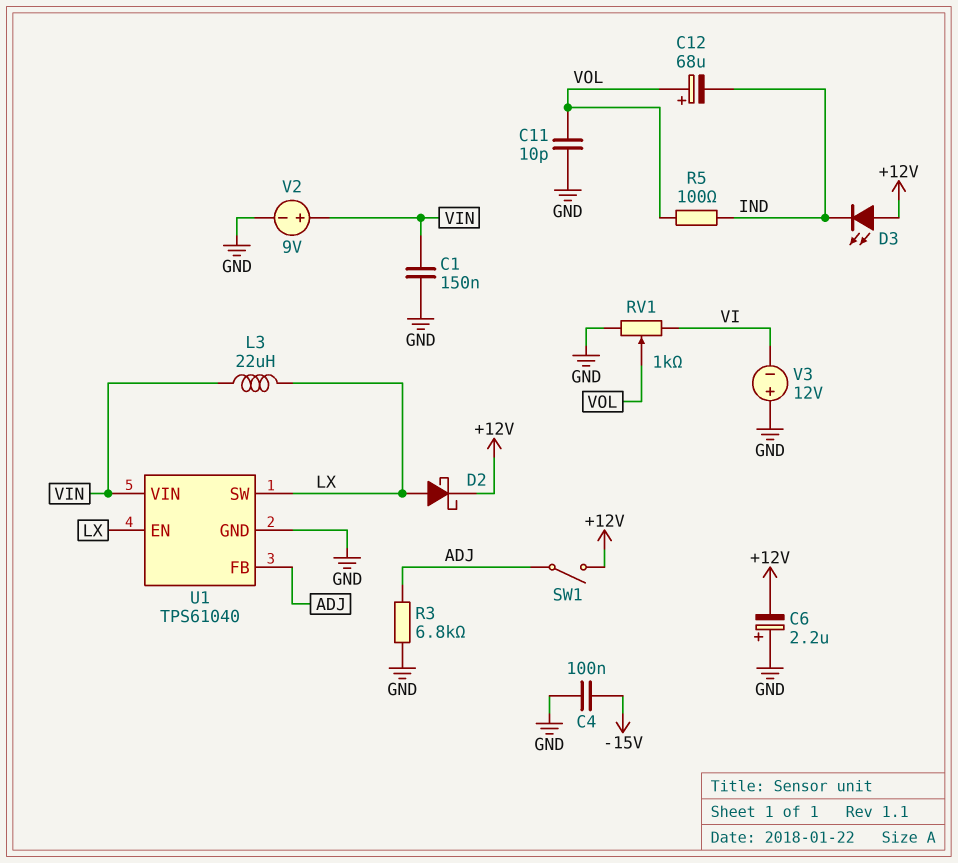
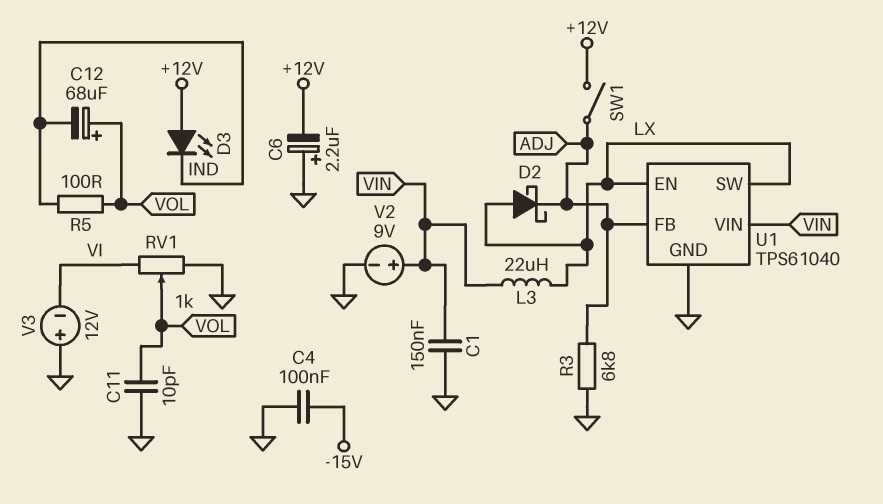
D2: schottky (A LX, K +12V) -> schottky (A LX, K ADJ)

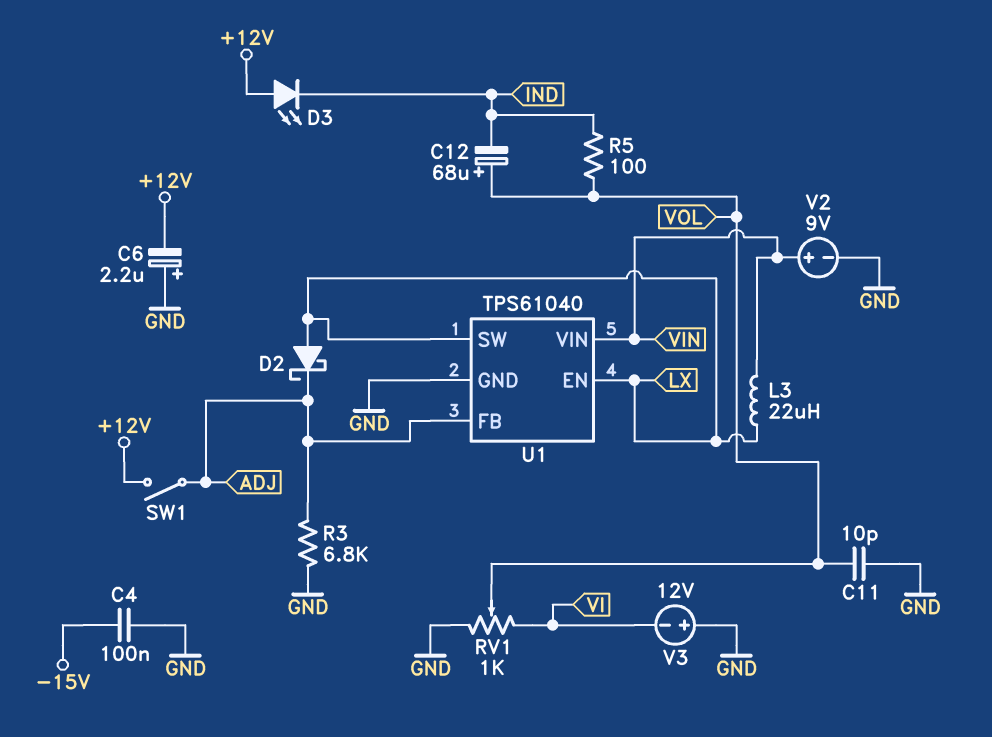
C1: 150nF (GND, VIN) -> none

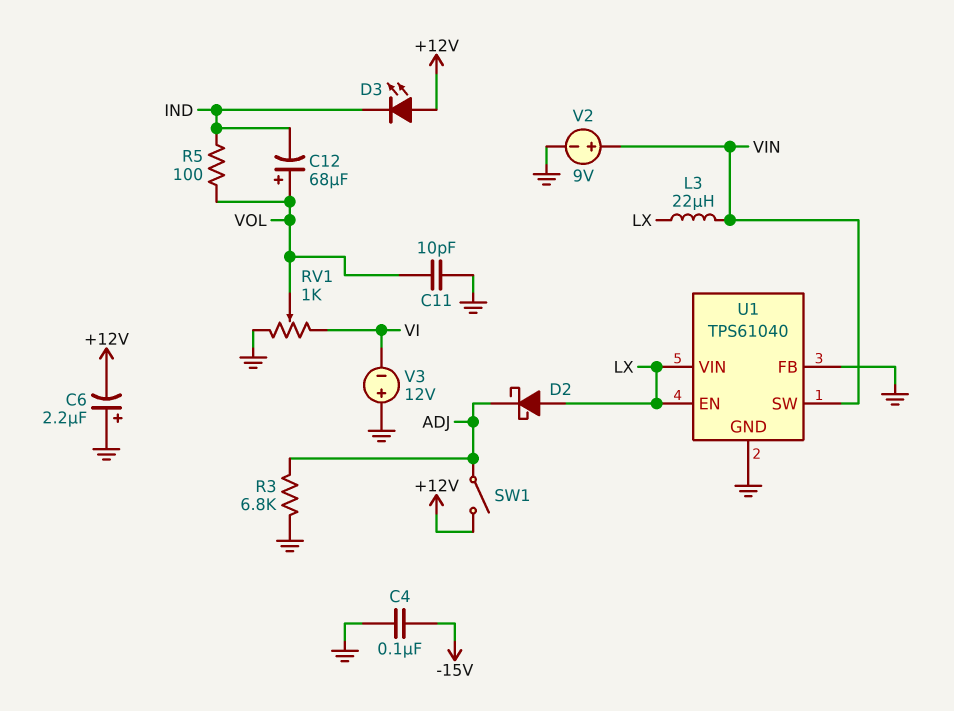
U1 pin FB: ADJ -> GND
U1 pin SW: LX -> VIN
U1 pin VIN: VIN -> LX

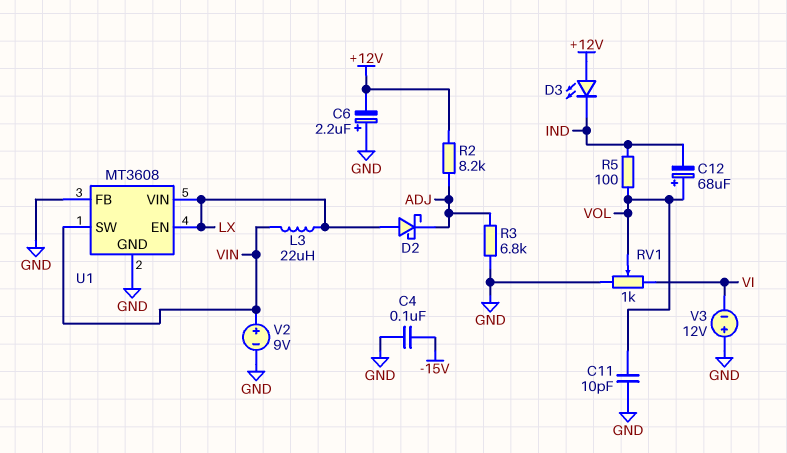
R2: none -> 8.2k (+12V, ADJ)
SW1: switch (+12V, ADJ) -> none
U1: TPS61040 -> MT3608

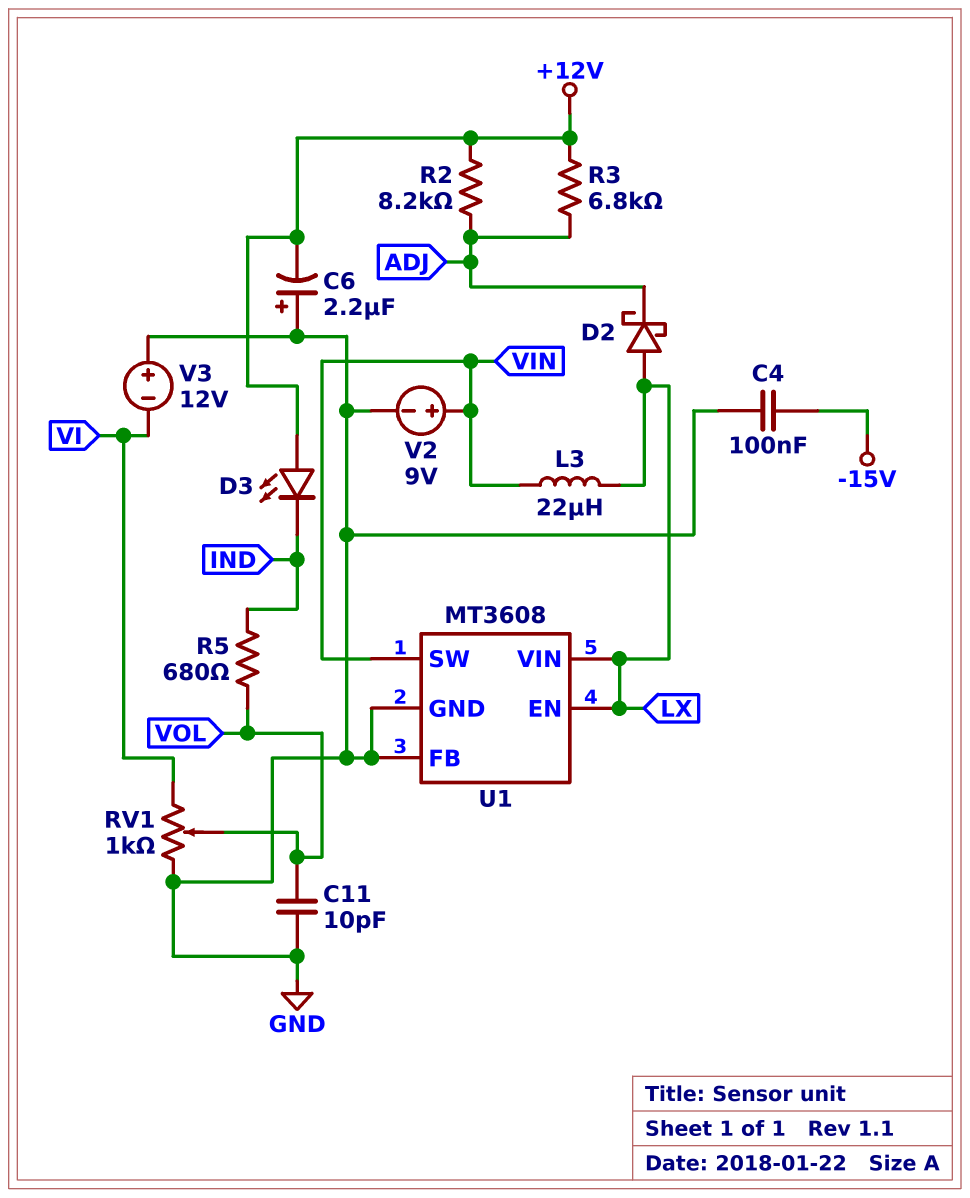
C12: 68uF (plus VOL, minus IND) -> none
R3: 6.8k (ADJ, GND) -> 6.8k (+12V, ADJ)
R5: 100 (IND, VOL) -> 680 (IND, VOL)

